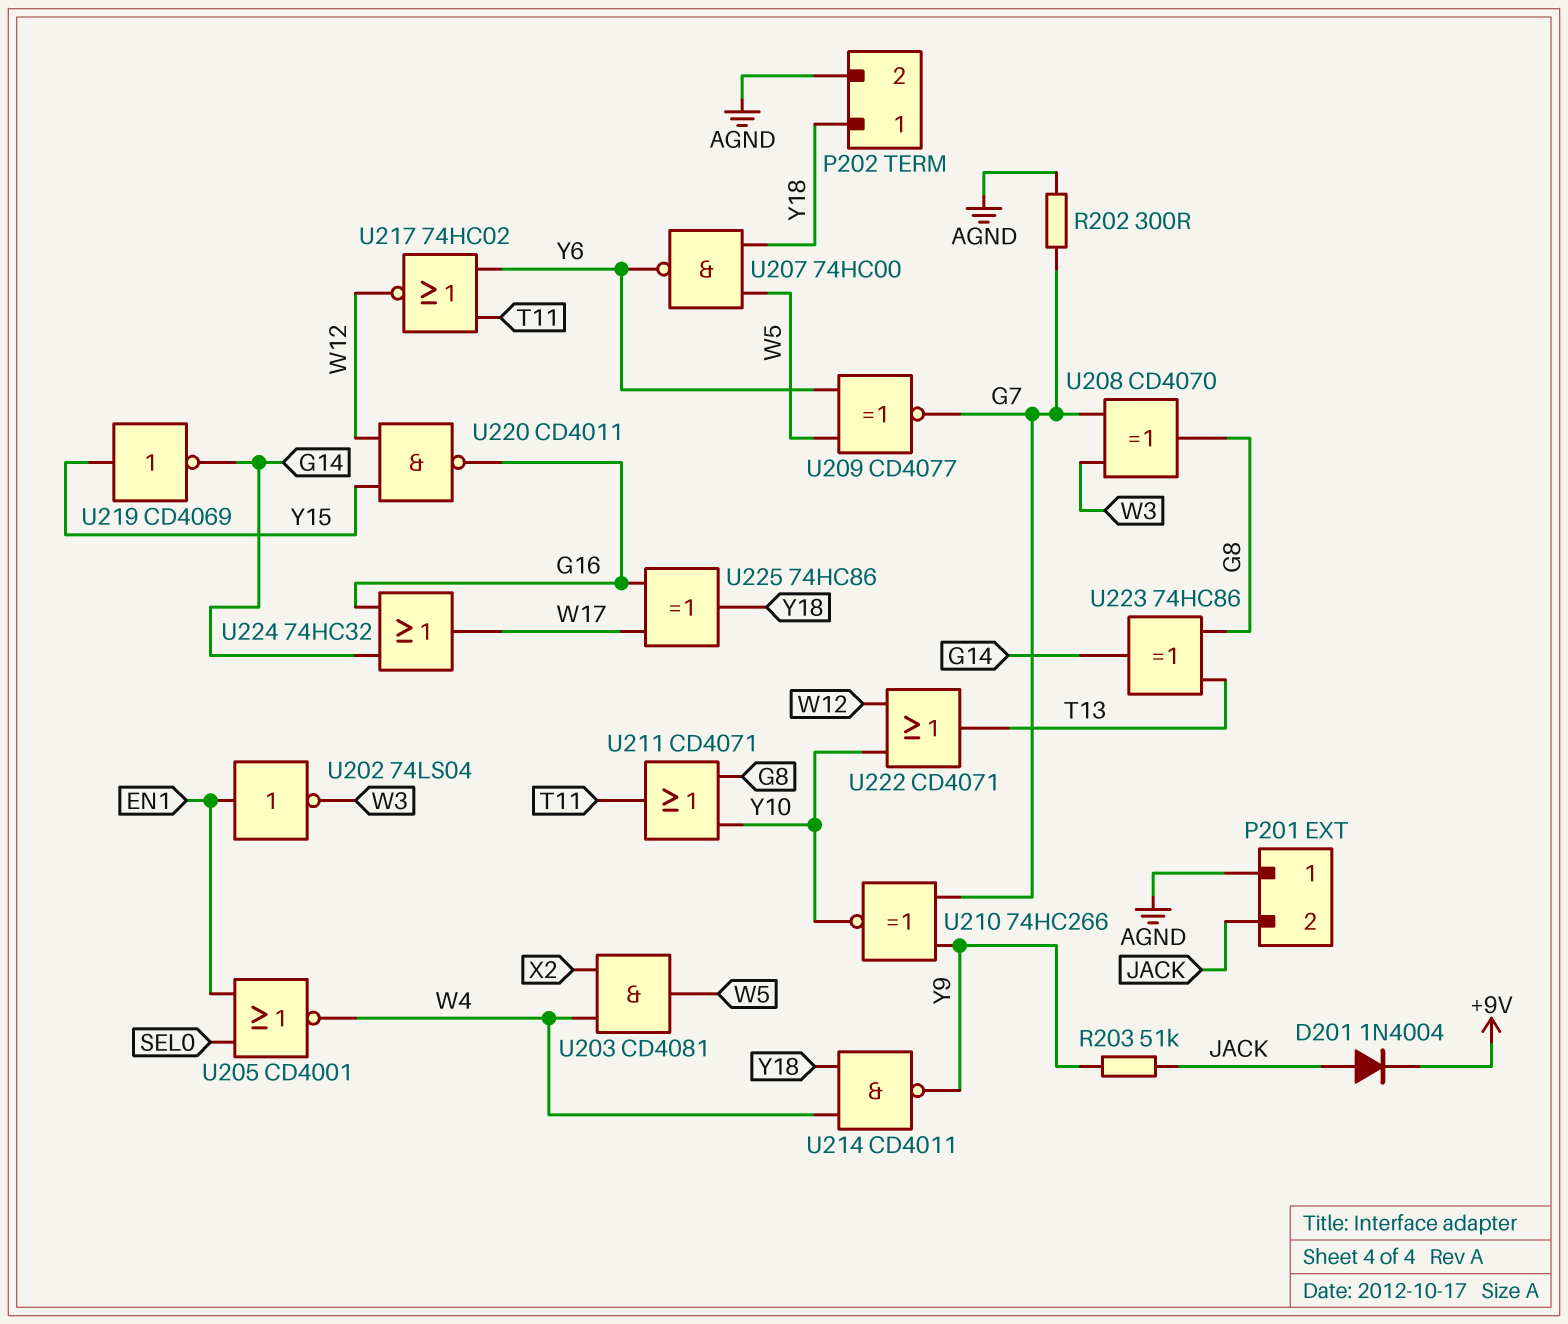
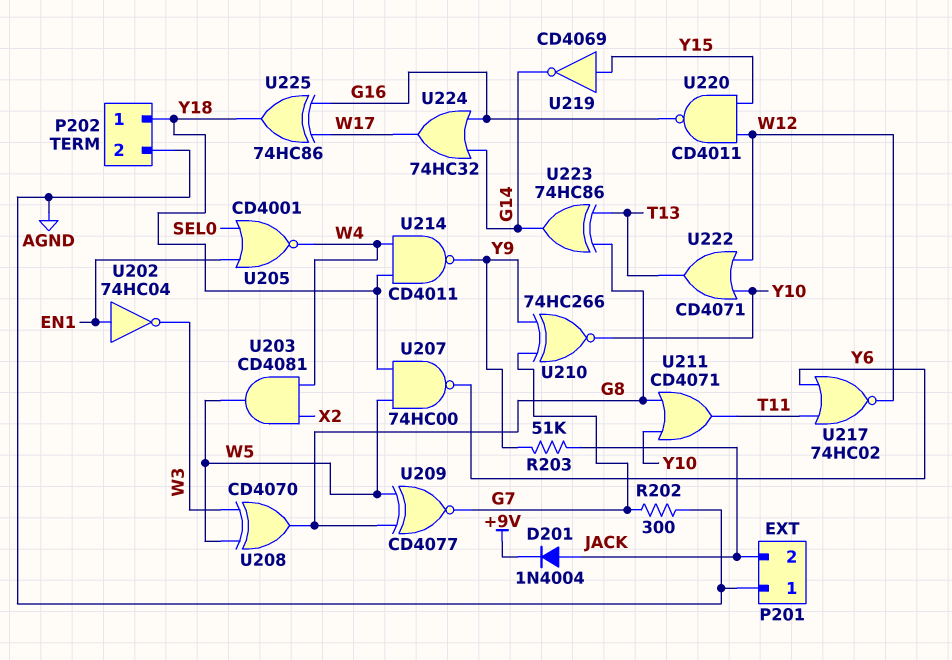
U202: NOT 74LS04 (in EN1, out W3) -> NOT 74HC04 (in EN1, out W3)
U208: XOR CD4070 (in G7, in W3, out G8) -> XOR CD4070 (in W3, in W5, out G8)
U209: XNOR CD4077 (in W5, in Y6, out G7) -> XNOR CD4077 (in G8, in W5, out G7)

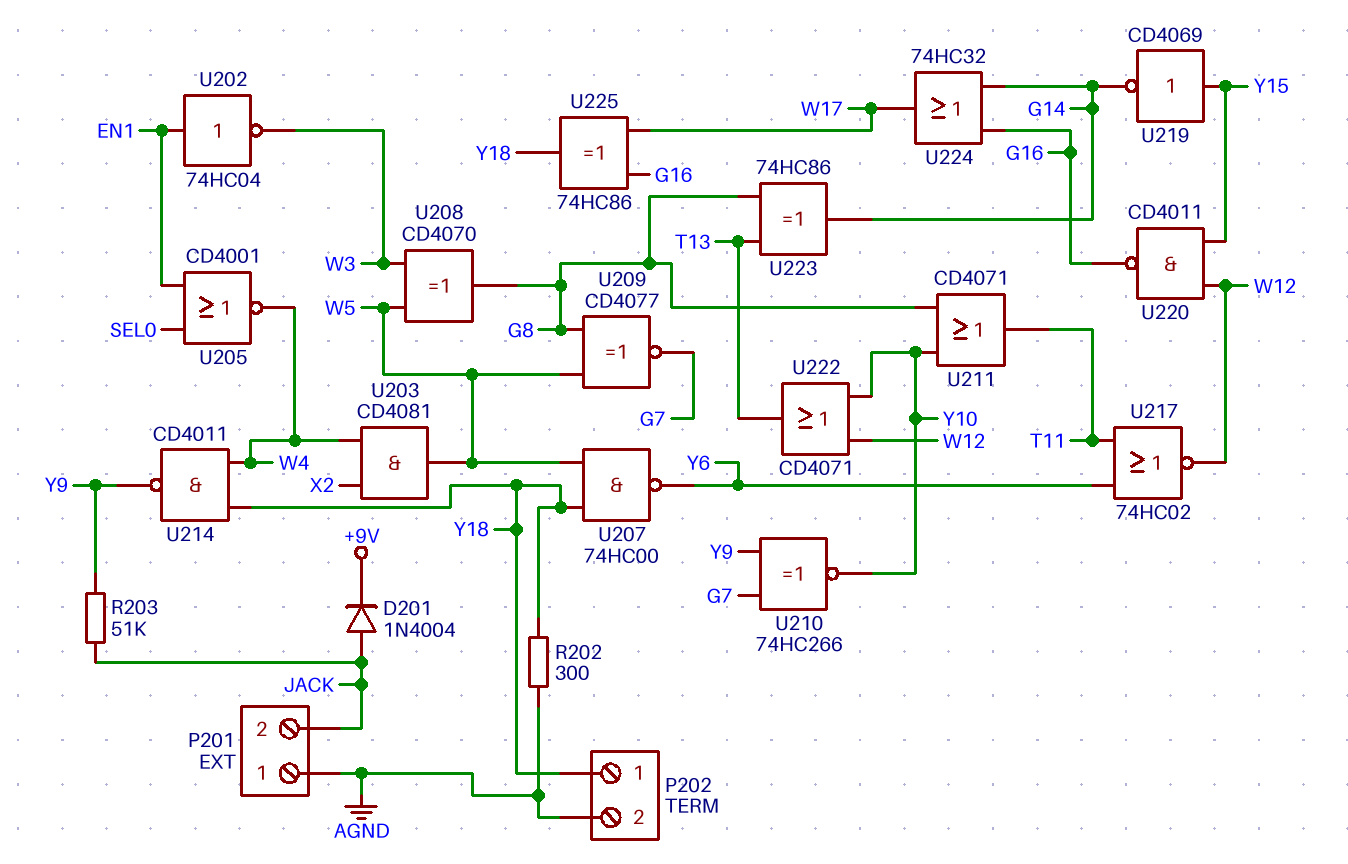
R202: 300 (AGND, G7) -> 300 (AGND, Y18)

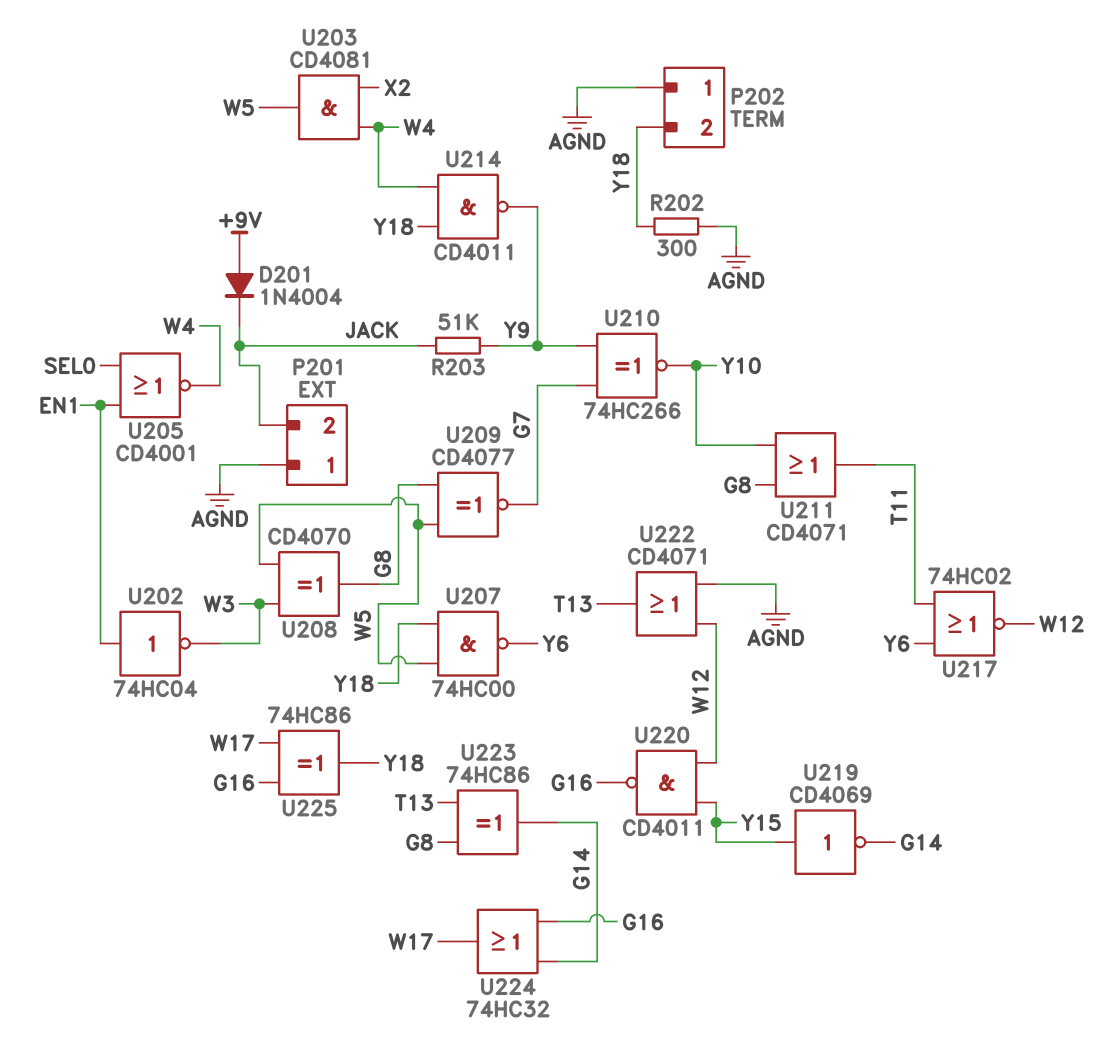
D201: diode 1N4004 (A JACK, K +9V) -> diode 1N4004 (A +9V, K JACK)
P202 pin 1: Y18 -> AGND
P202 pin 2: AGND -> Y18
U222: OR CD4071 (in W12, in Y10, out T13) -> OR CD4071 (in AGND, in W12, out T13)

